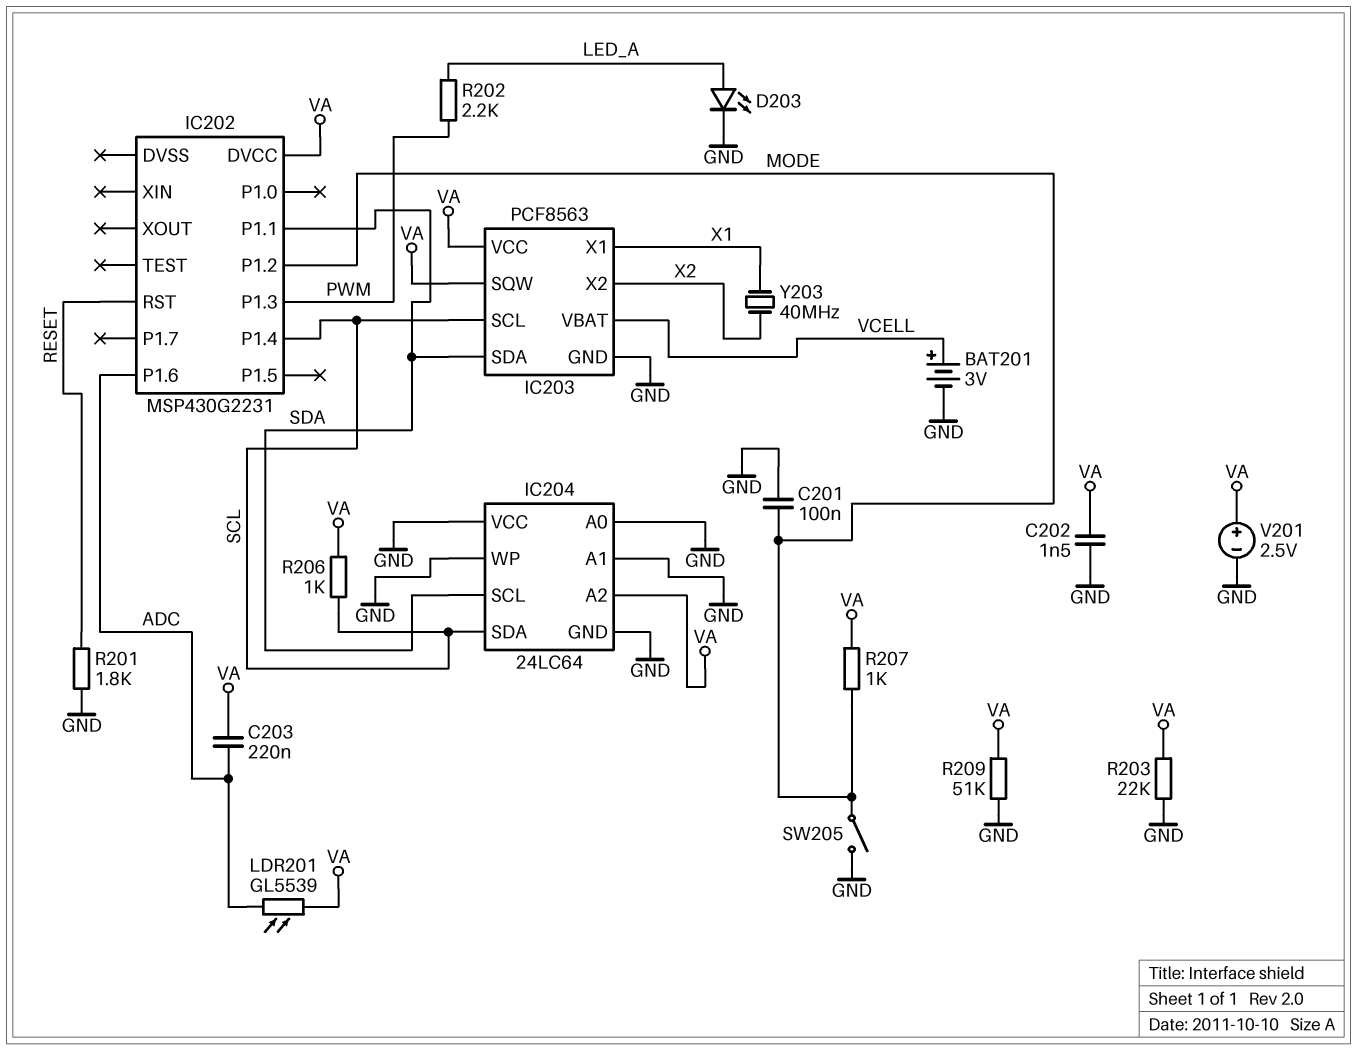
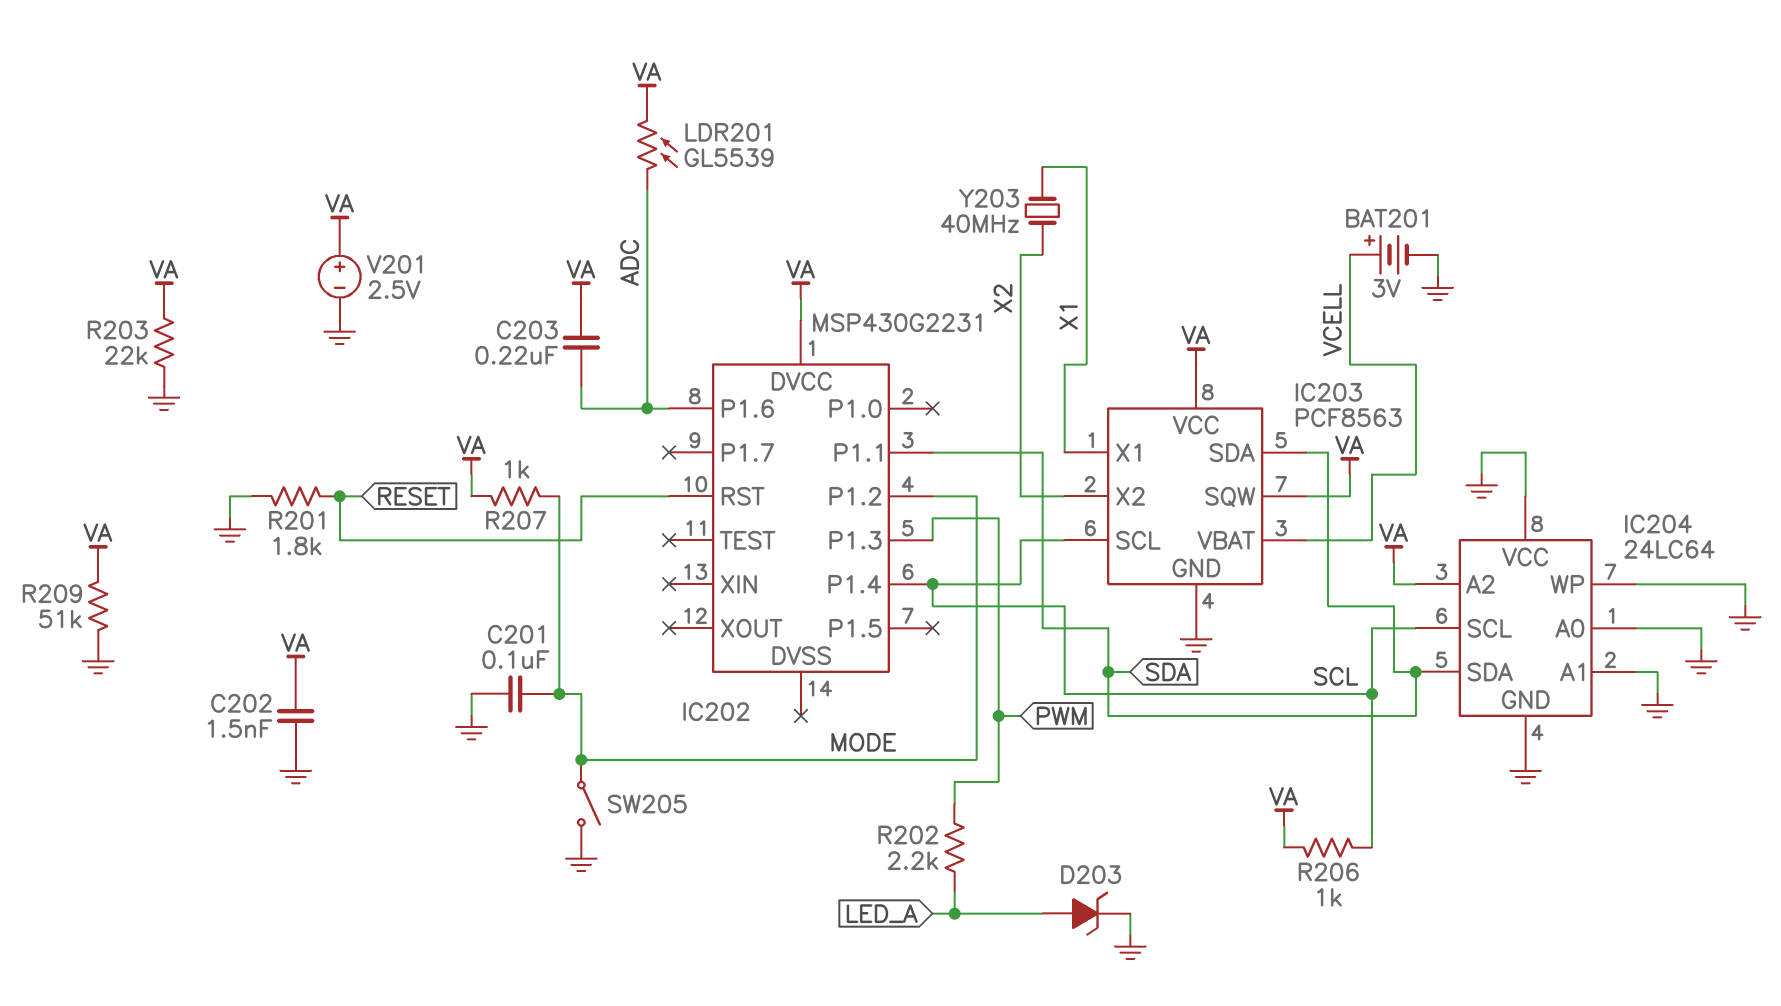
D203: LED (A LED_A, K GND) -> zener (A LED_A, K GND)
IC204 pin SCL: SDA -> SCL
IC204 pin SDA: SCL -> SDA

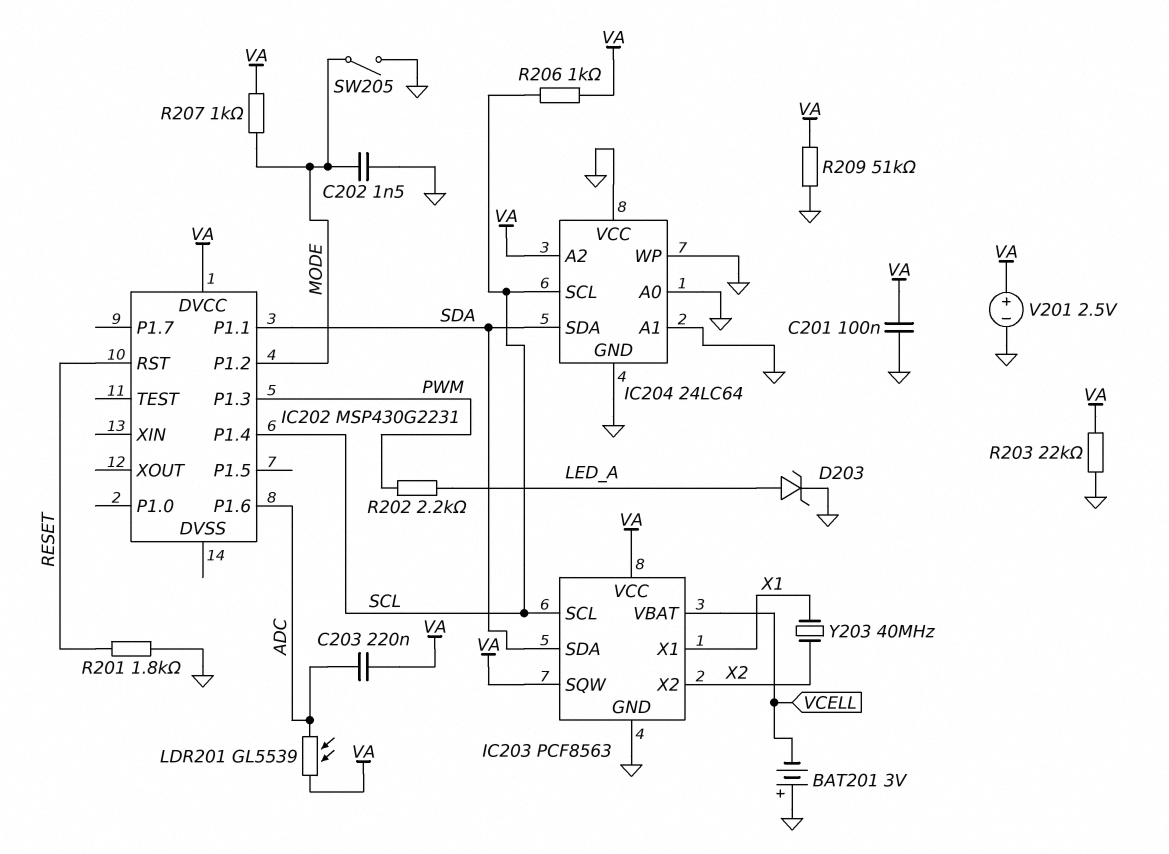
BAT201: 3V (plus VCELL, minus GND) -> 3V (plus GND, minus VCELL)
C201: 100nF (GND, MODE) -> 100nF (GND, VA)
C202: 1.5nF (GND, VA) -> 1.5nF (GND, MODE)

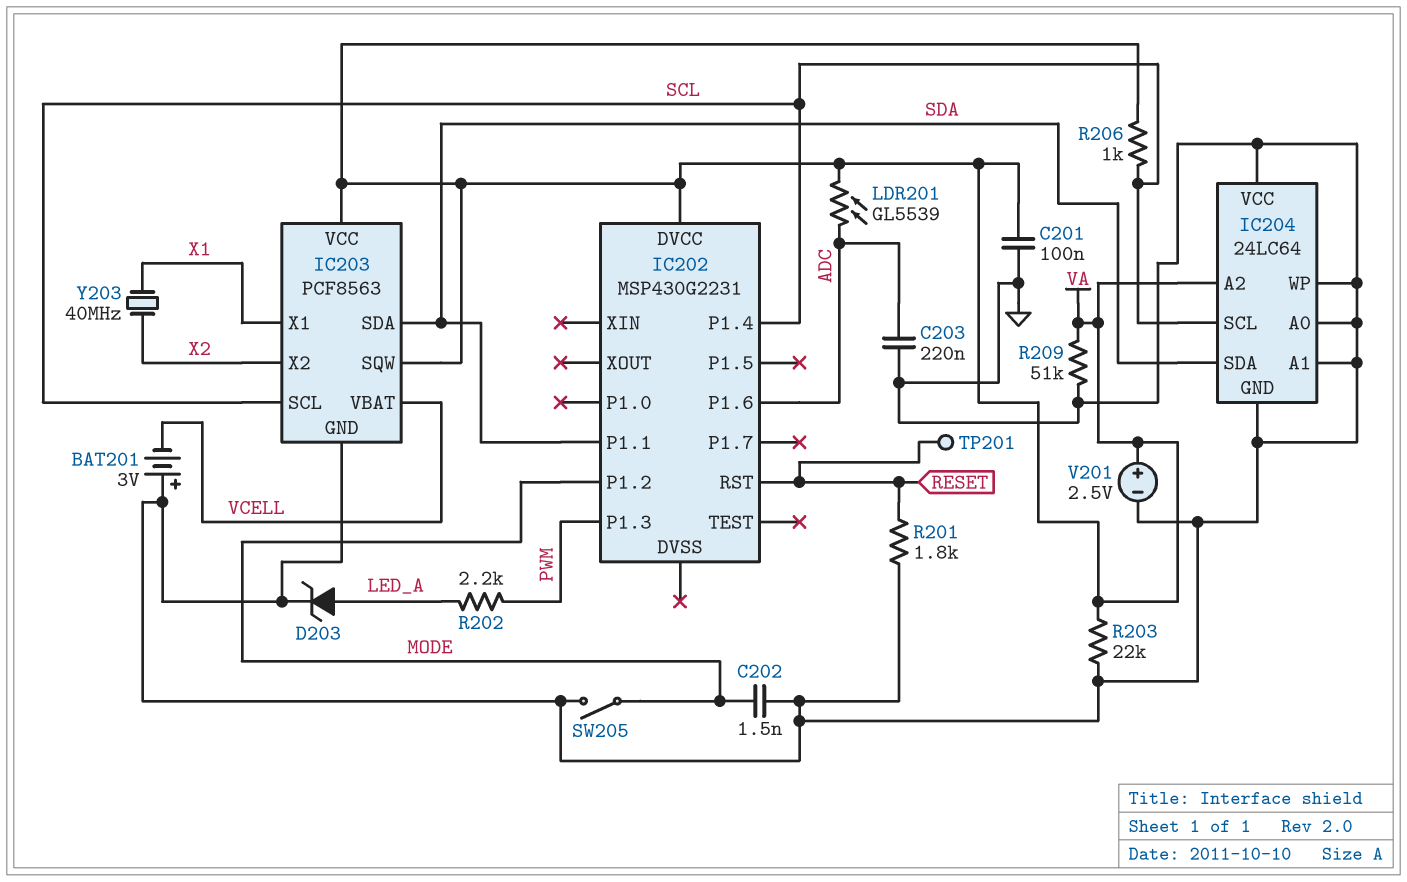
C203: 220nF (ADC, VA) -> 220nF (ADC, GND)
R207: 1k (MODE, VA) -> none
TP201: none -> test point (RESET)

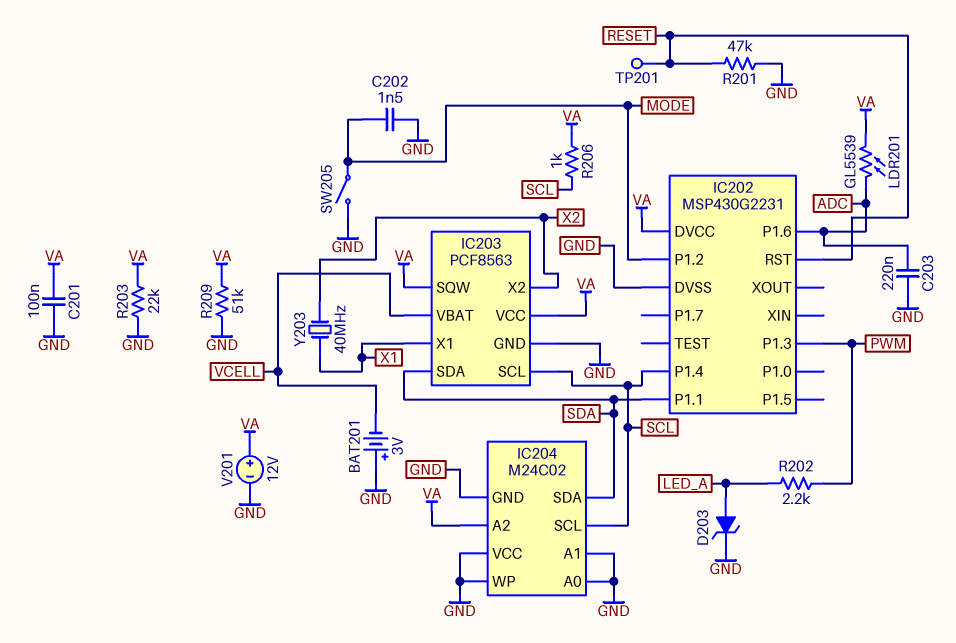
IC202 pin DVSS: none -> GND
IC204: 24LC64 -> M24C02
R201: 1.8k (GND, RESET) -> 47k (GND, RESET)
V201: 2.5V (plus VA, minus GND) -> 12V (plus VA, minus GND)

